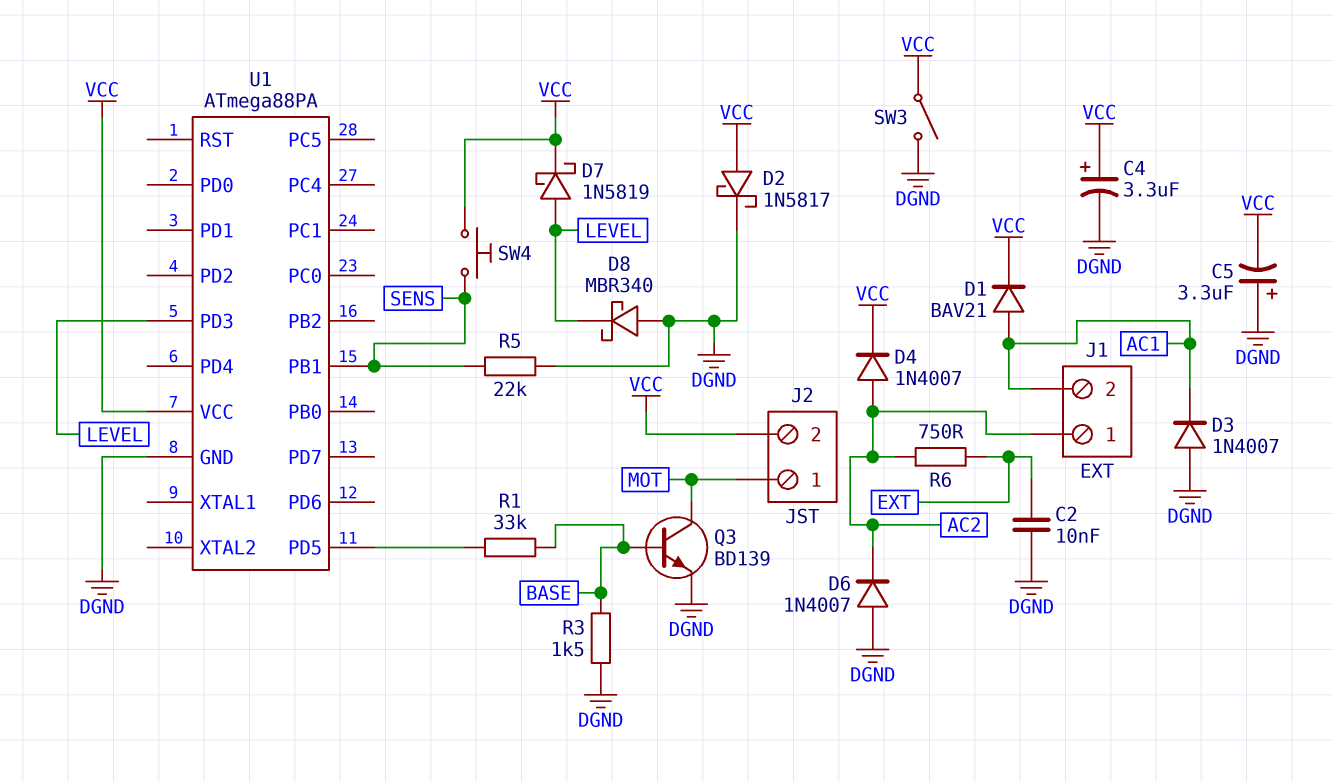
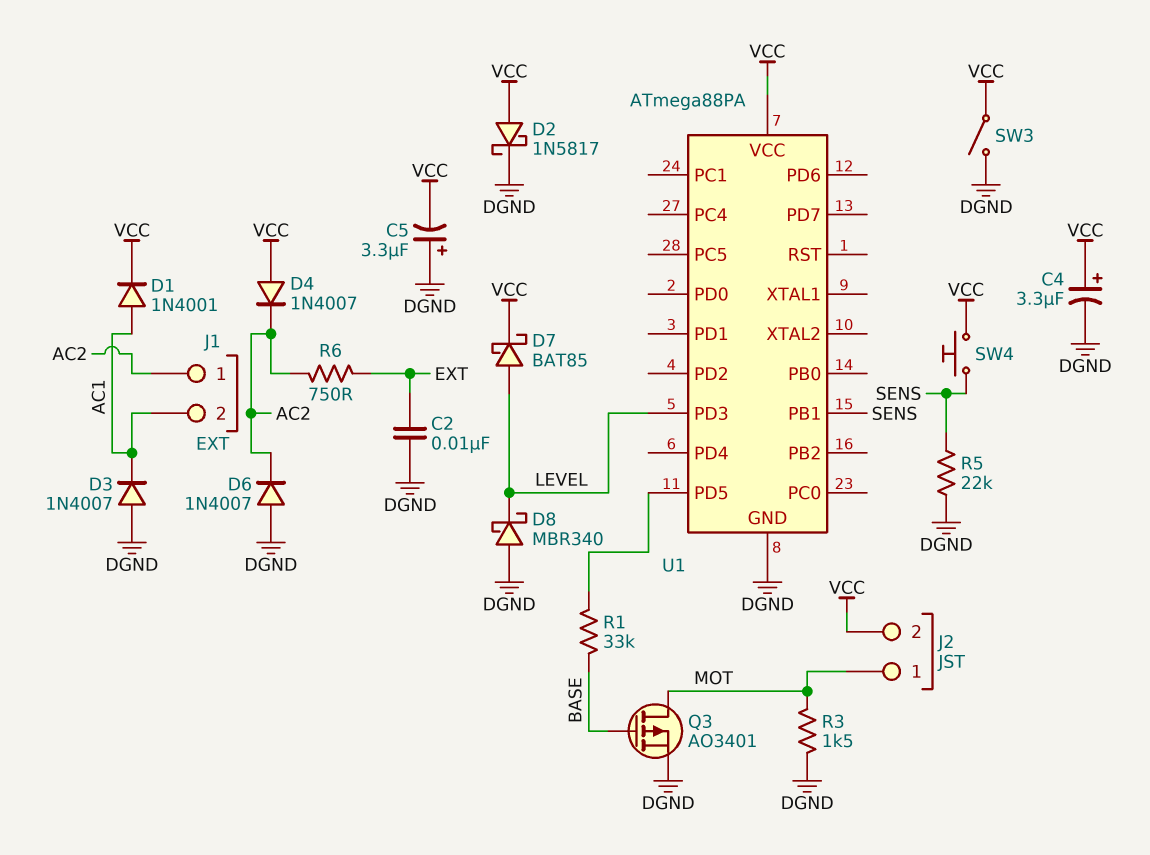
D1: diode BAV21 (A AC1, K VCC) -> diode 1N4001 (A AC1, K VCC)
D4: diode 1N4007 (A AC2, K VCC) -> diode 1N4007 (A VCC, K AC2)
D7: schottky 1N5819 (A LEVEL, K VCC) -> schottky BAT85 (A LEVEL, K VCC)
Q3: NPN BD139 (B BASE, C MOT, E DGND) -> PMOS AO3401 (G BASE, D MOT, S DGND)
R3: 1.5k (BASE, DGND) -> 1.5k (DGND, MOT)

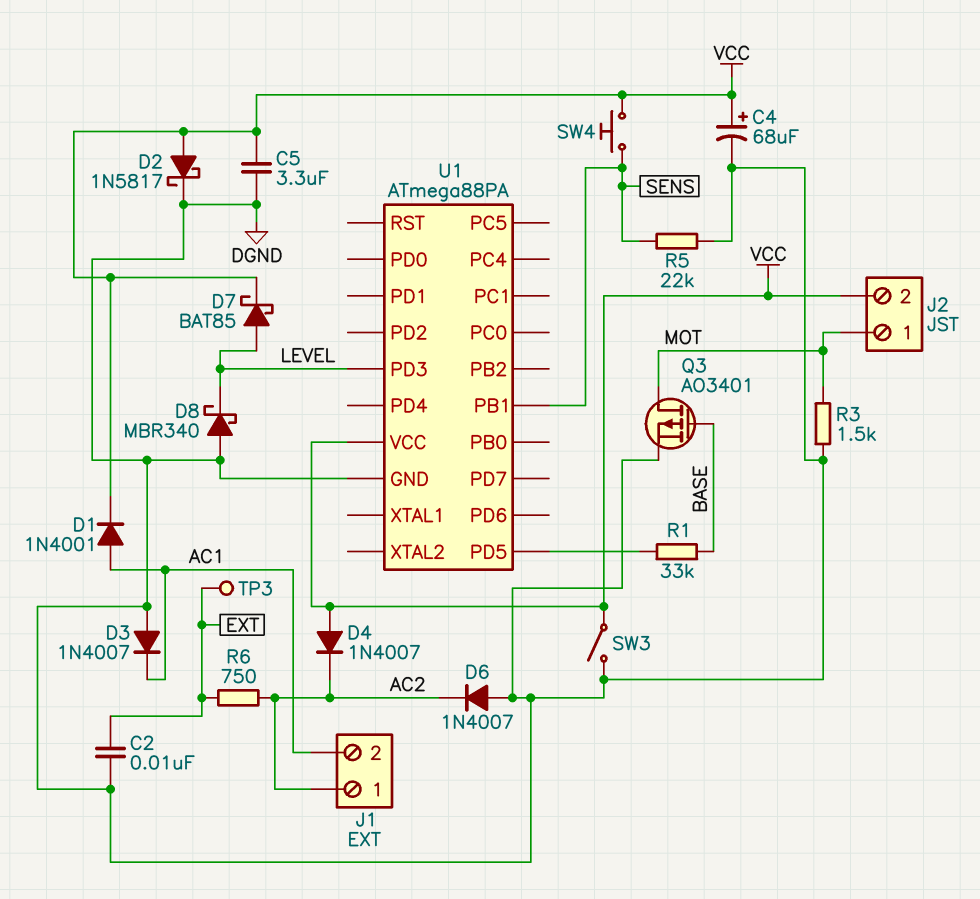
C4: 3.3uF (plus VCC, minus DGND) -> 68uF (plus VCC, minus DGND)
C5: 3.3uF (plus DGND, minus VCC) -> 3.3uF (DGND, VCC)
TP3: none -> test point (EXT)

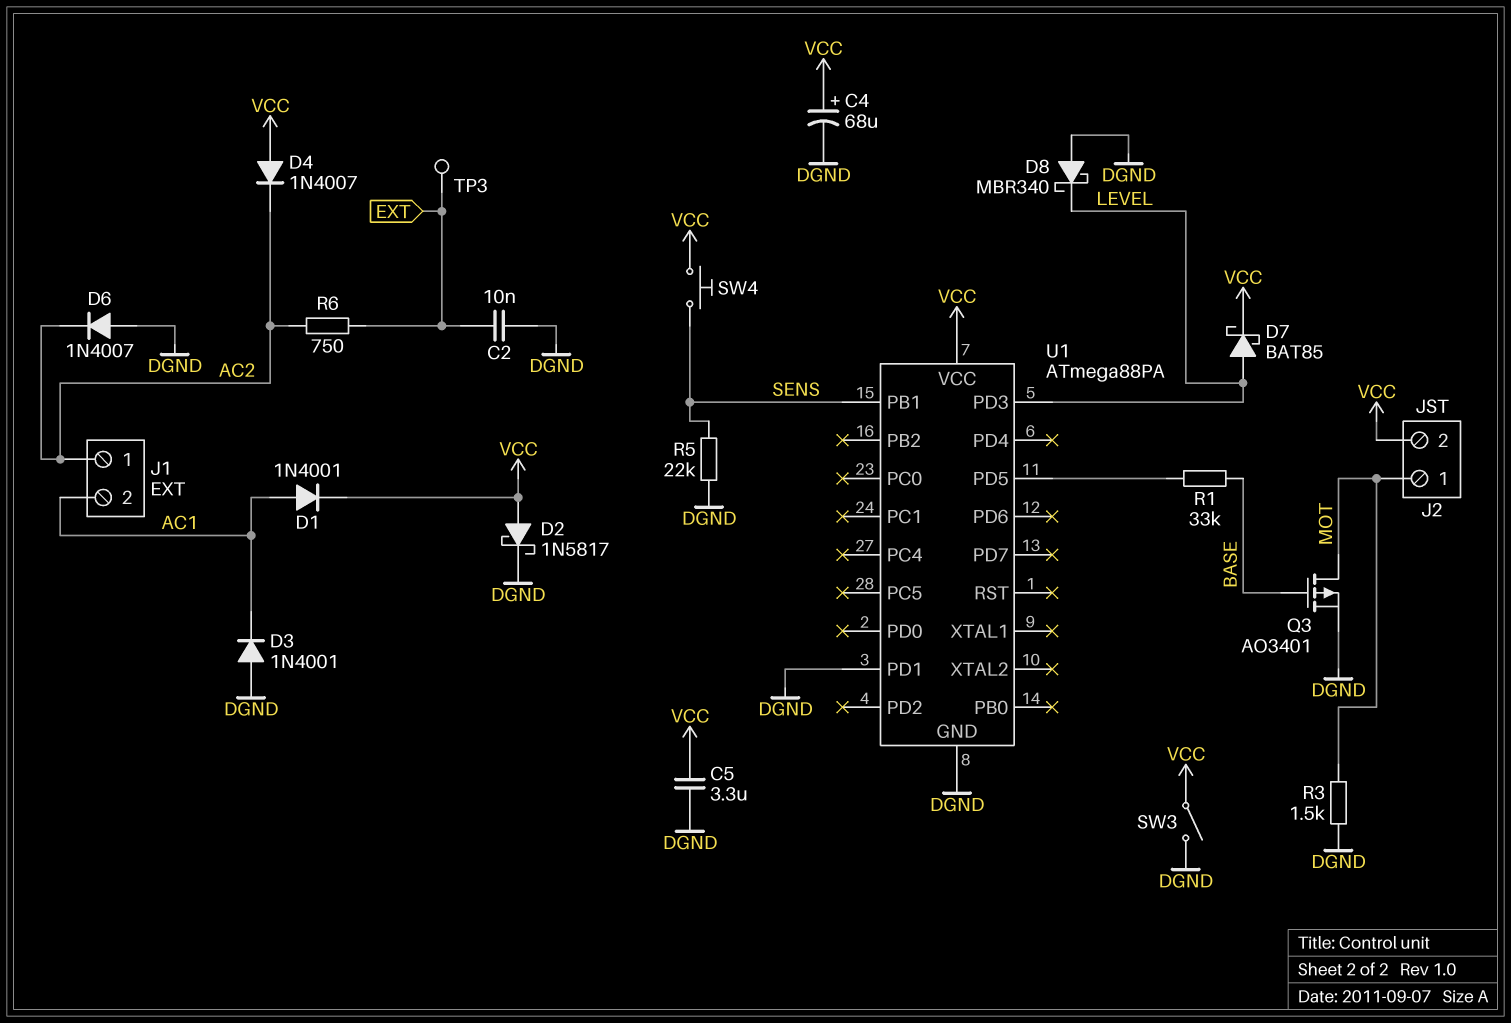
D3: diode 1N4007 (A DGND, K AC1) -> diode 1N4001 (A DGND, K AC1)
U1 pin PD1: none -> DGND

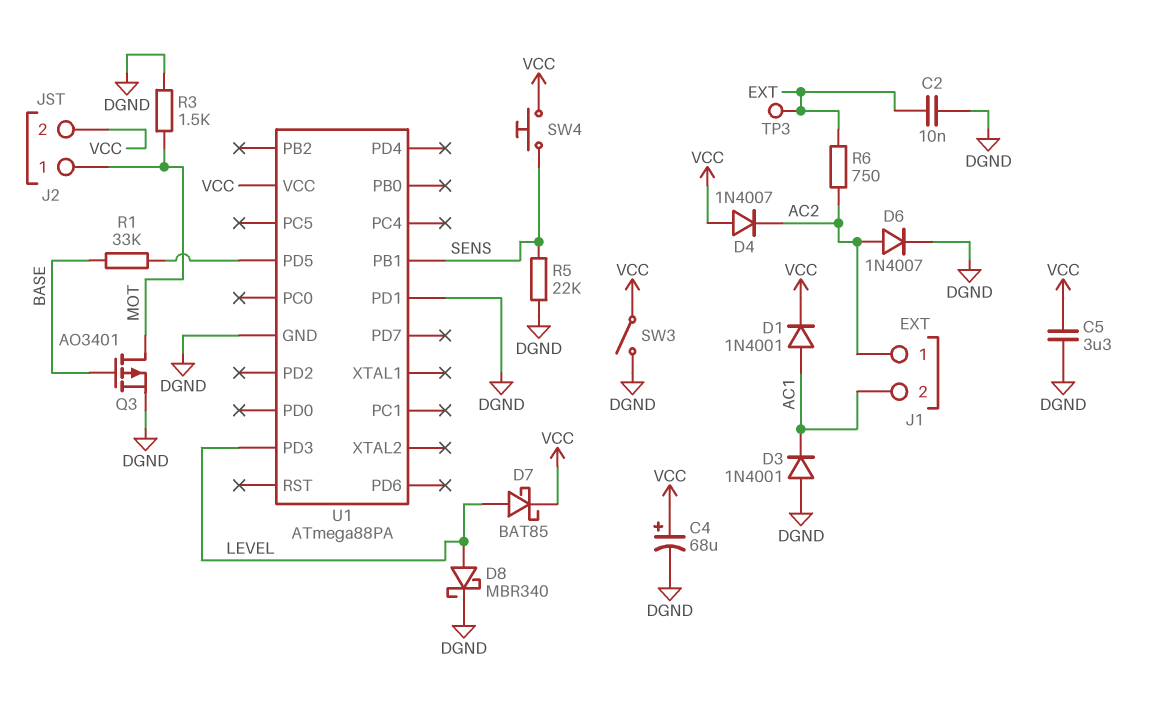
D2: schottky 1N5817 (A VCC, K DGND) -> none
D6: diode 1N4007 (A DGND, K AC2) -> diode 1N4007 (A AC2, K DGND)
D8: schottky MBR340 (A DGND, K LEVEL) -> schottky MBR340 (A LEVEL, K DGND)

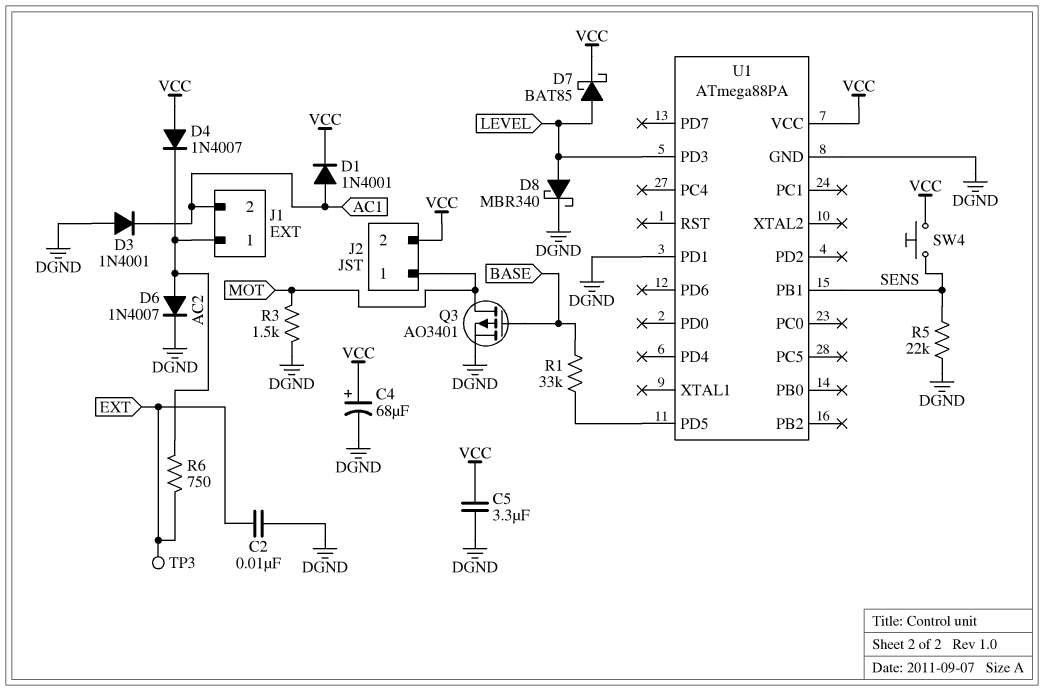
SW3: switch (DGND, VCC) -> none

